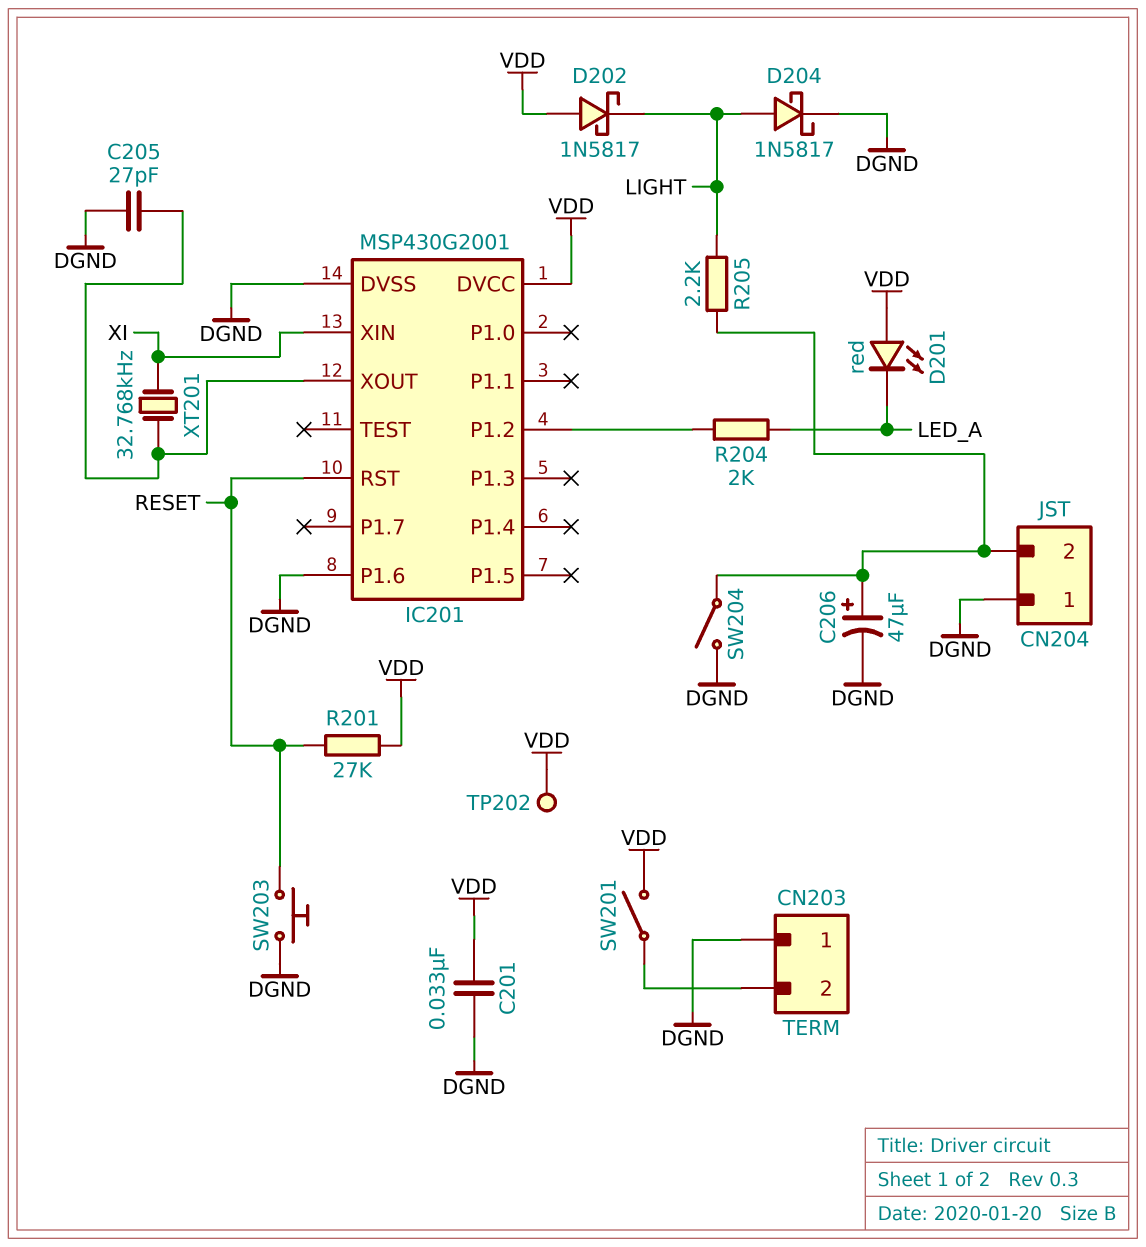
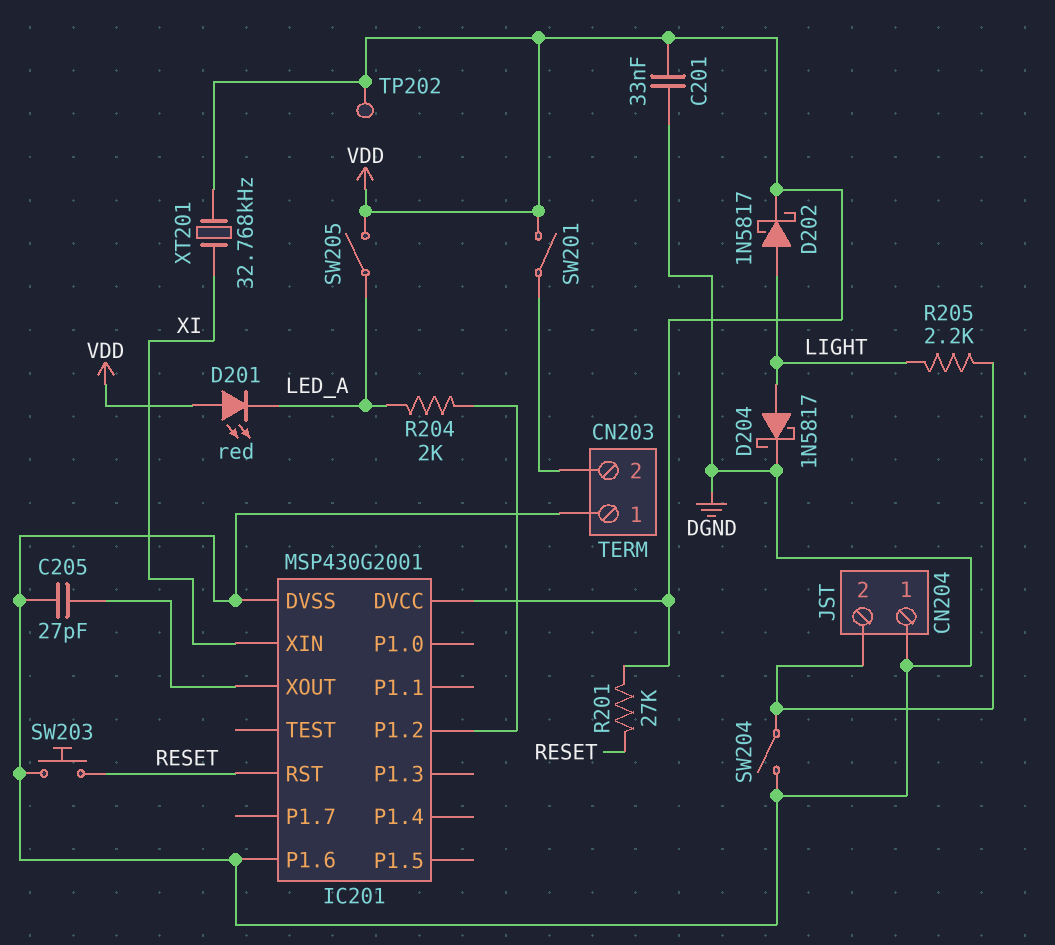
C206: 47uF (plus CN204/2, minus DGND) -> none
D202: schottky 1N5817 (A VDD, K LIGHT) -> schottky 1N5817 (A LIGHT, K VDD)
SW205: none -> switch (LED_A, VDD)
XT201: 32.768kHz (IC201/XOUT, XI) -> 32.768kHz (VDD, XI)

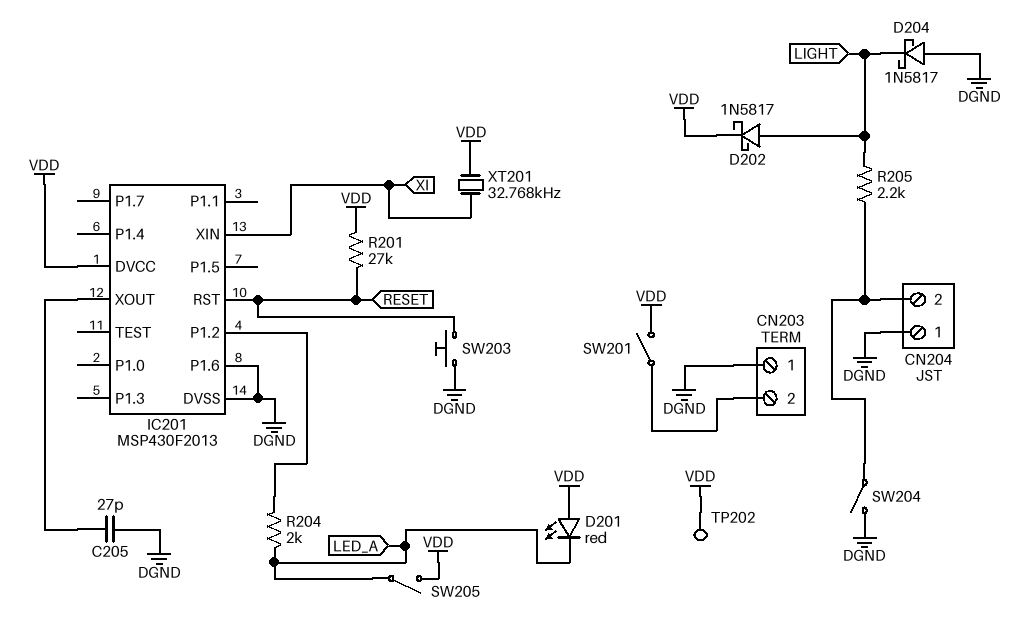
C201: 33nF (DGND, VDD) -> none
D204: schottky 1N5817 (A LIGHT, K DGND) -> schottky 1N5817 (A DGND, K LIGHT)
IC201: MSP430G2001 -> MSP430F2013

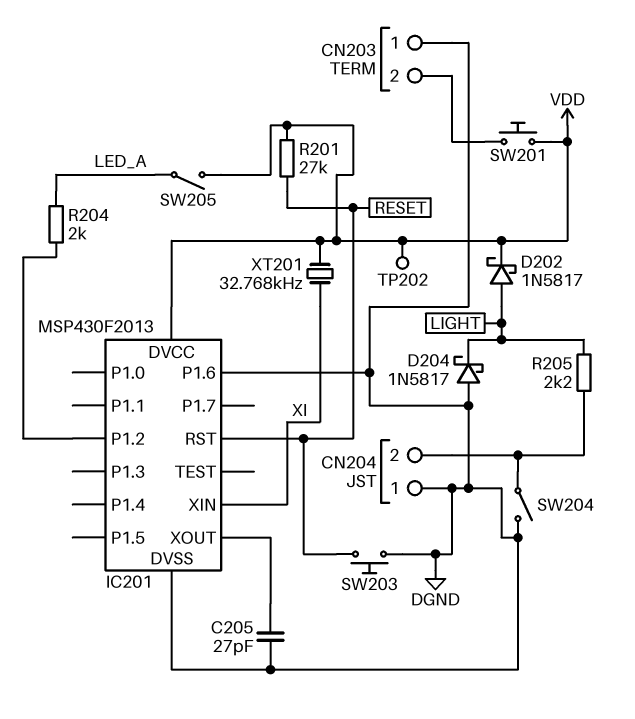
D201: LED red (A VDD, K LED_A) -> none
SW201: switch (CN203/2, VDD) -> button (CN203/2, VDD)

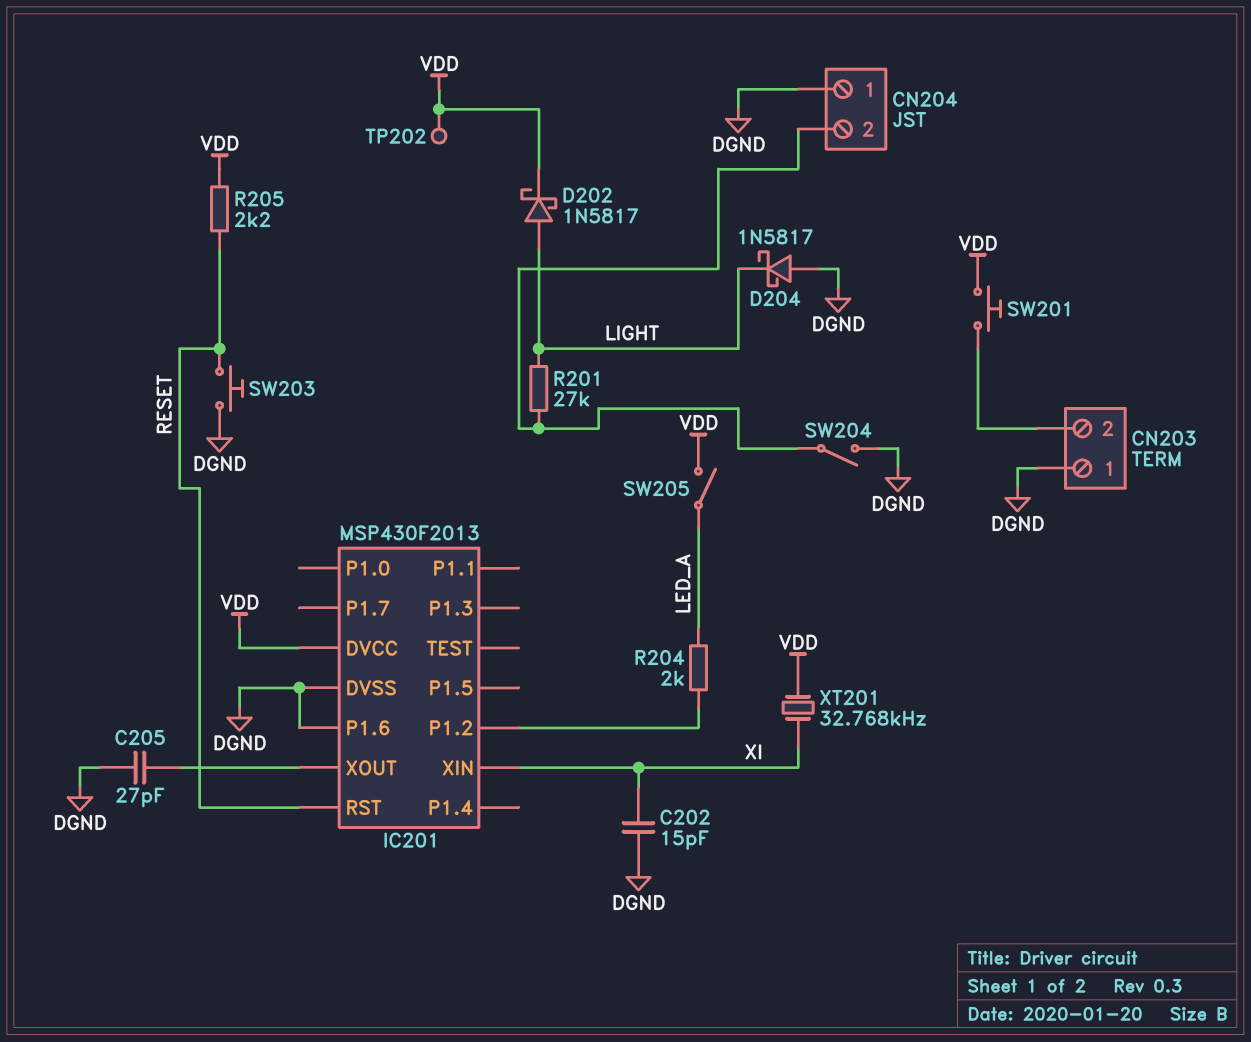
C202: none -> 15pF (DGND, XI)
R201: 27k (RESET, VDD) -> 27k (CN204/2, LIGHT)
R205: 2.2k (CN204/2, LIGHT) -> 2.2k (RESET, VDD)

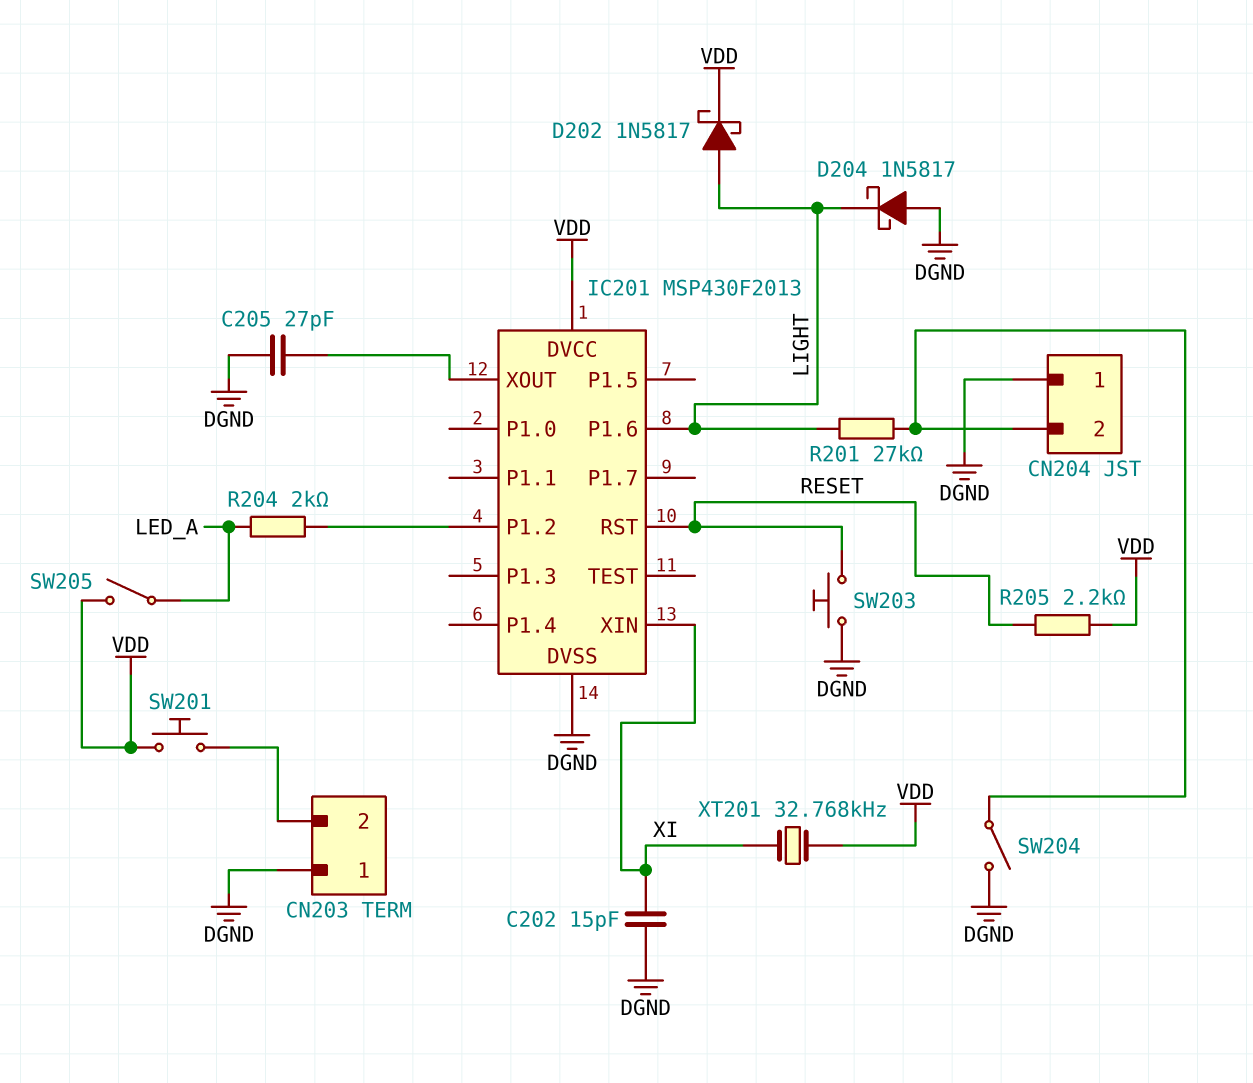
IC201 pin P1.6: DGND -> LIGHT
TP202: test point (VDD) -> none

